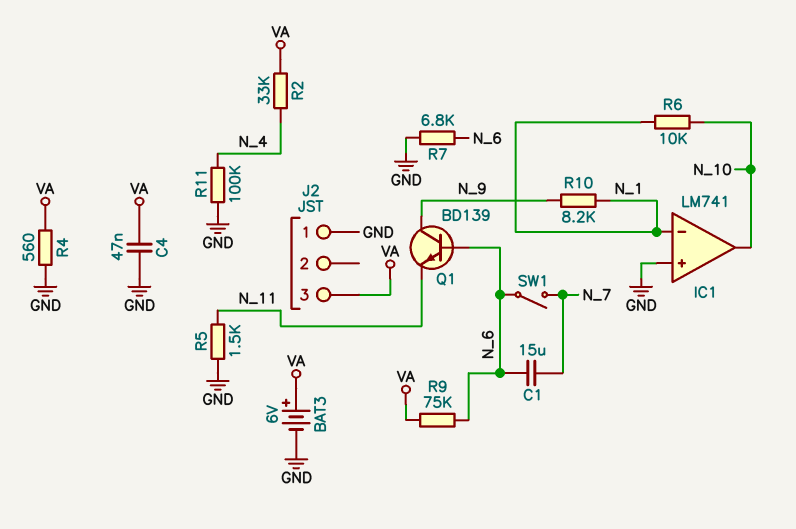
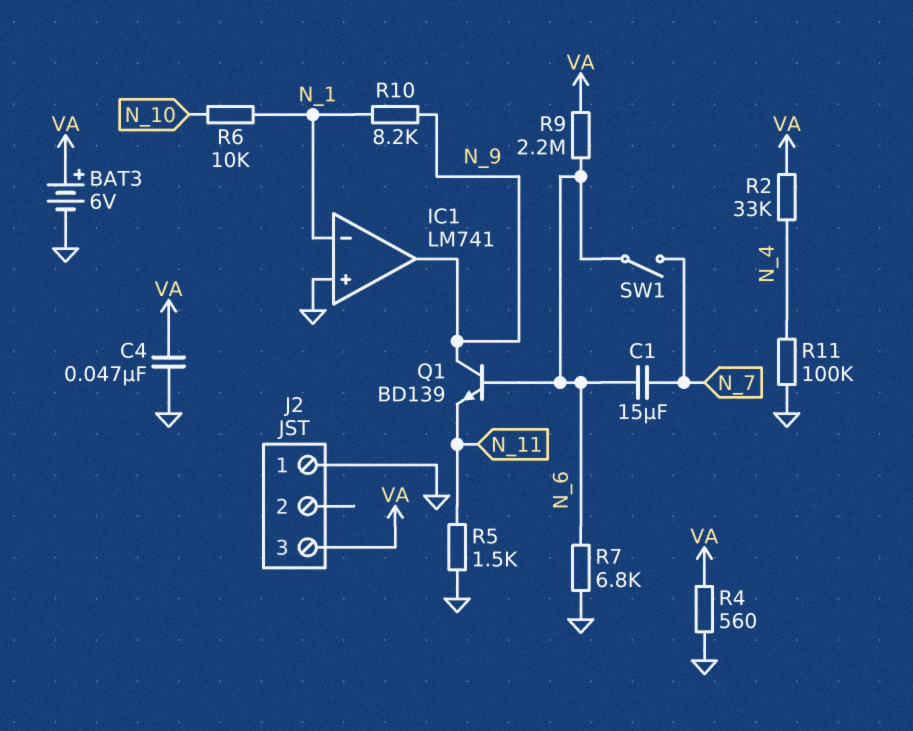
IC1 pin out: N_10 -> N_9
R9: 75k (N_6, VA) -> 2.2M (N_6, VA)

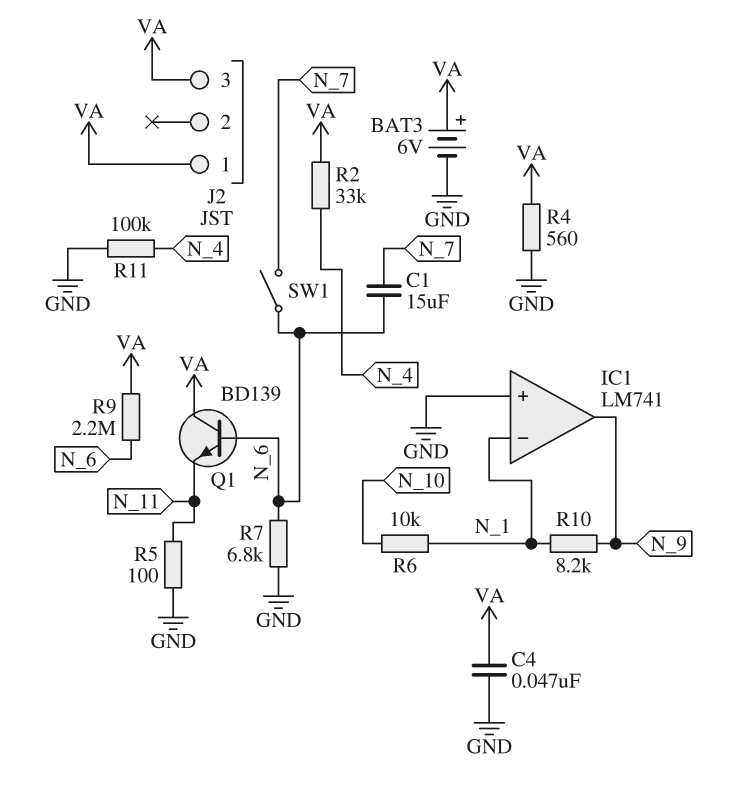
J2 pin 1: GND -> VA
Q1: NPN BD139 (B N_6, C N_9, E N_11) -> NPN BD139 (B N_6, C VA, E N_11)
R5: 1.5k (GND, N_11) -> 100 (GND, N_11)

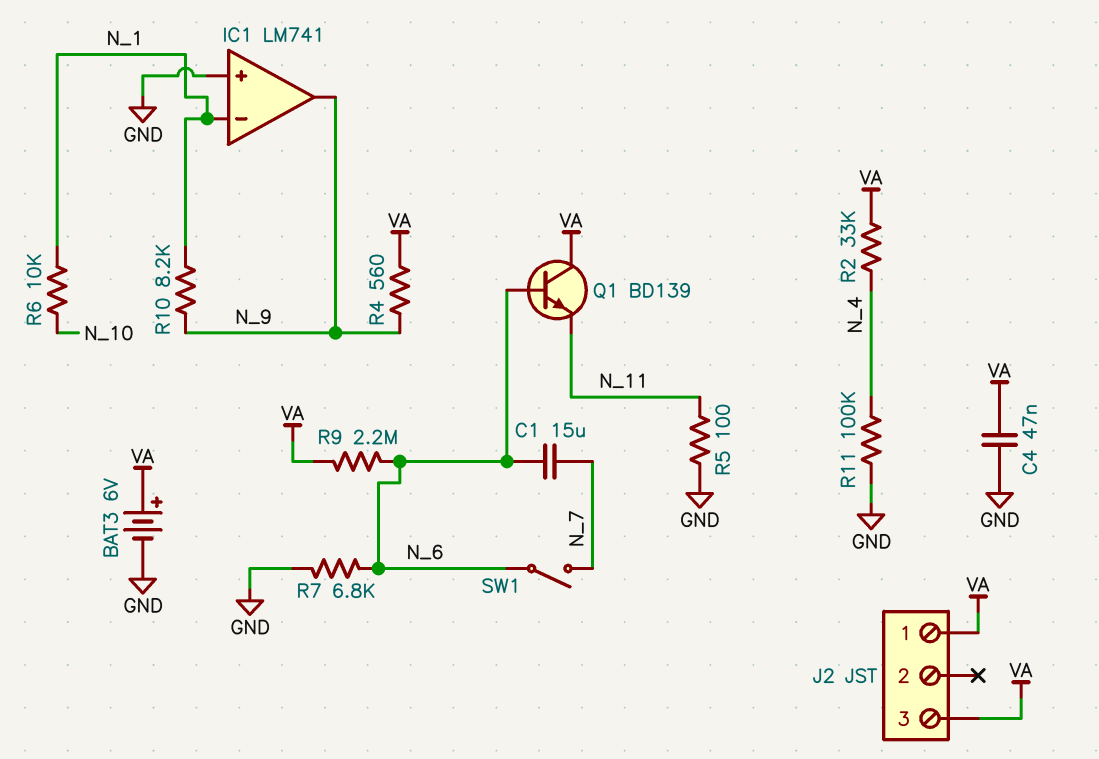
R4: 560 (GND, VA) -> 560 (N_9, VA)

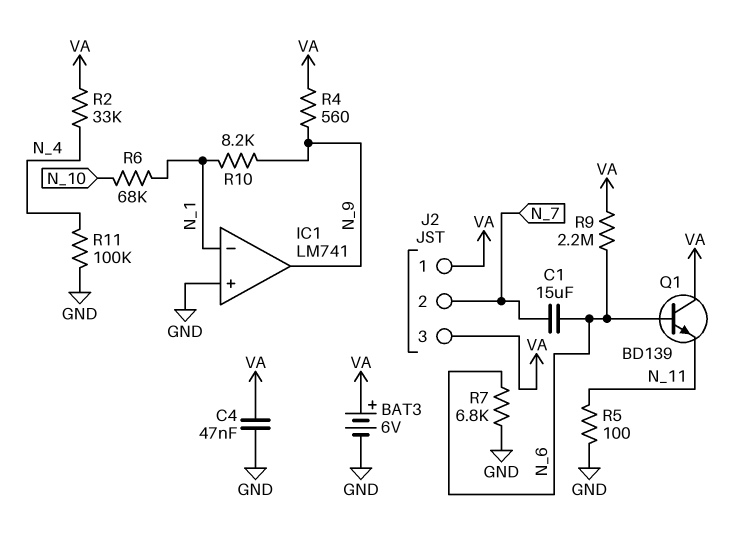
J2 pin 2: none -> N_7
R6: 10k (N_1, N_10) -> 68k (N_1, N_10)
SW1: switch (N_6, N_7) -> none

